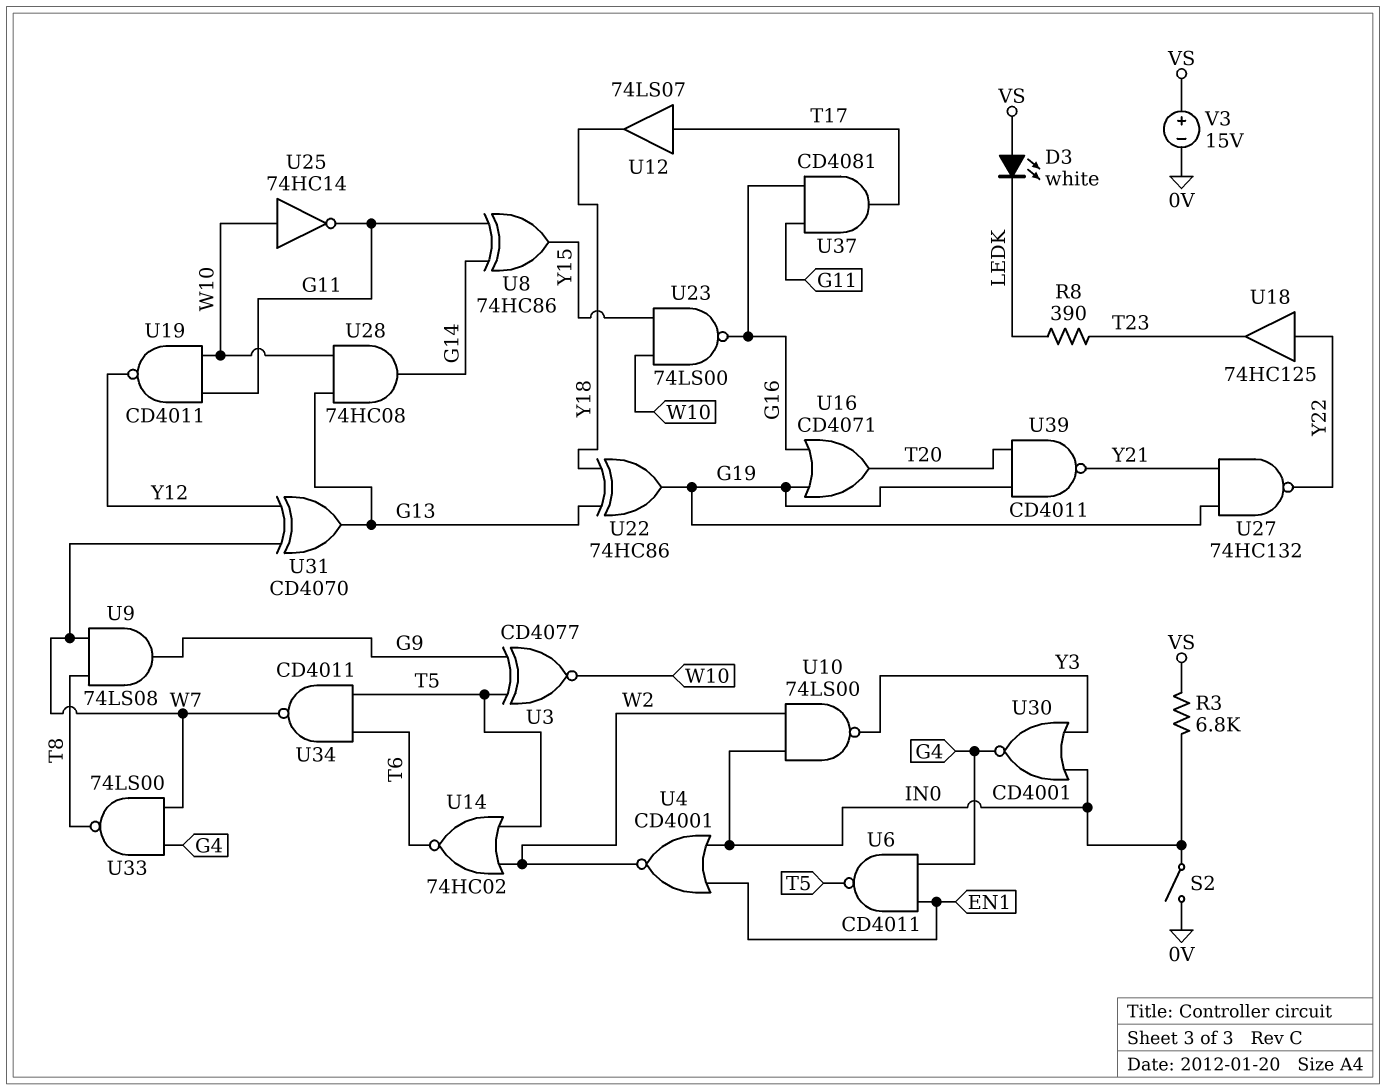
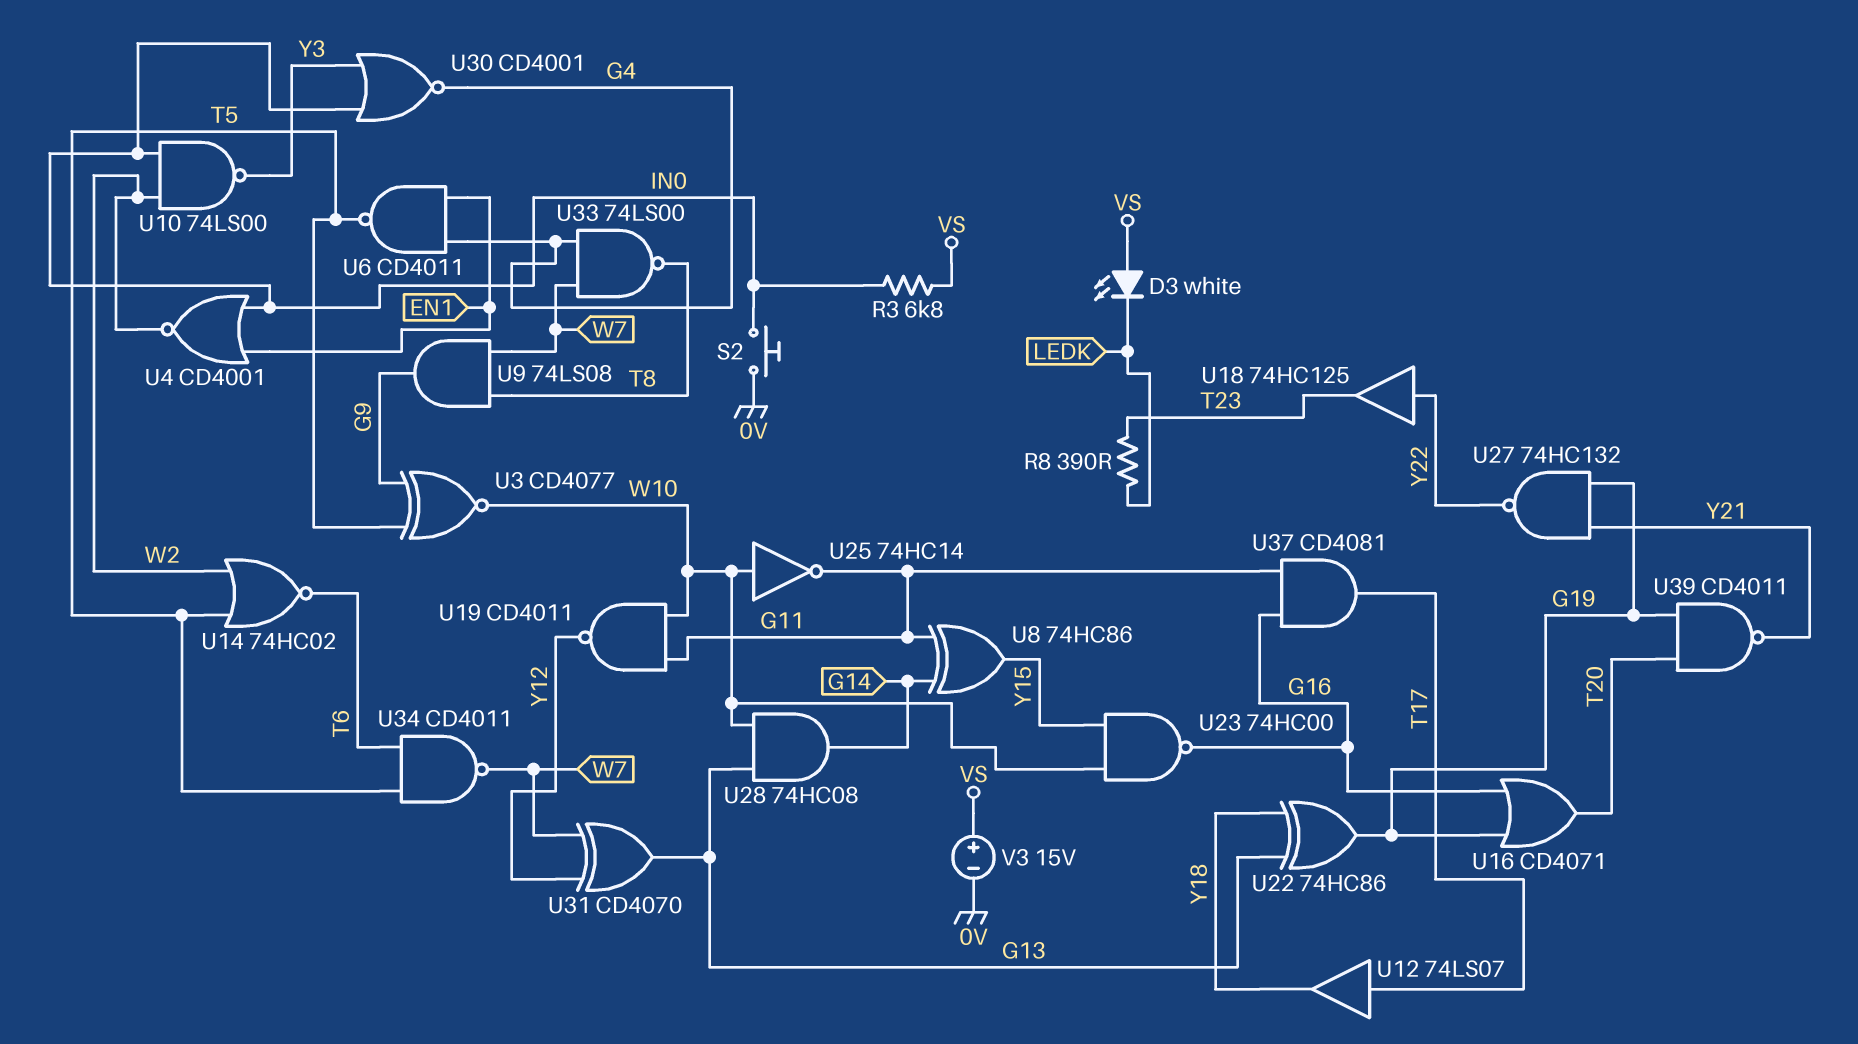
S2: switch (0V, IN0) -> button (0V, IN0)
U23: NAND 74LS00 (in W10, in Y15, out G16) -> NAND 74HC00 (in W10, in Y15, out G16)

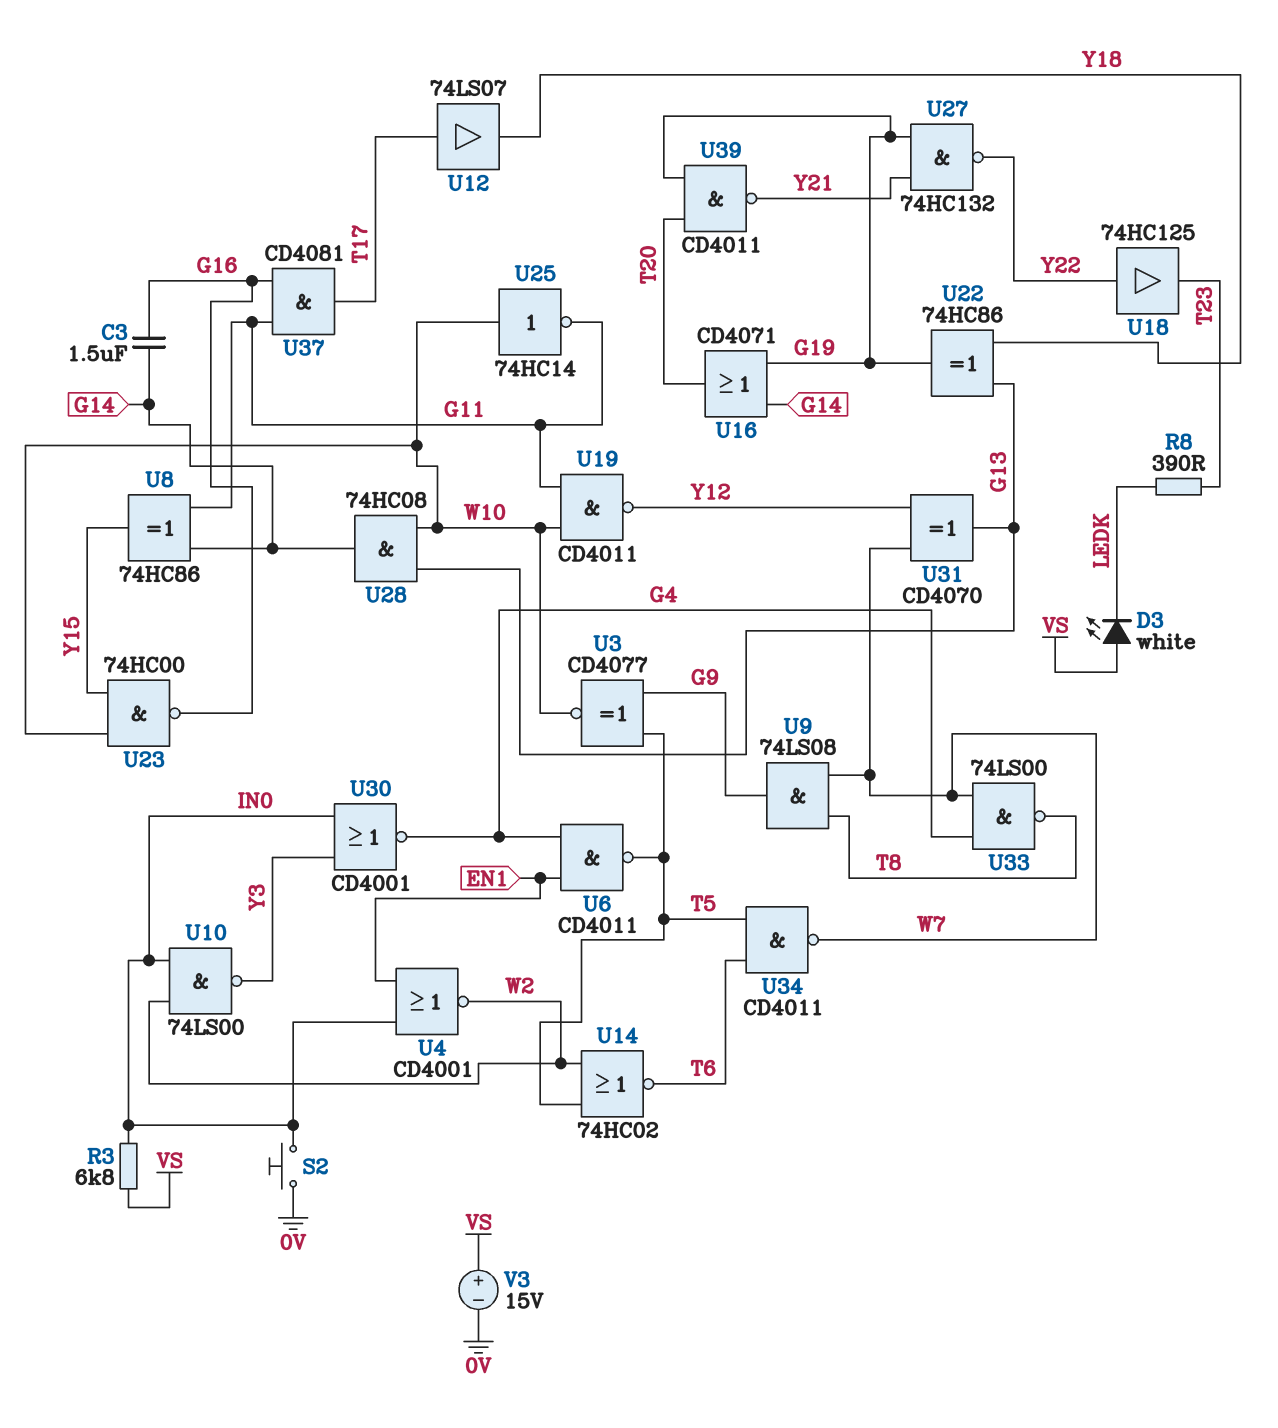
C3: none -> 1.5uF (G14, G16)
U16: OR CD4071 (in G16, in G19, out T20) -> OR CD4071 (in G14, in G19, out T20)

